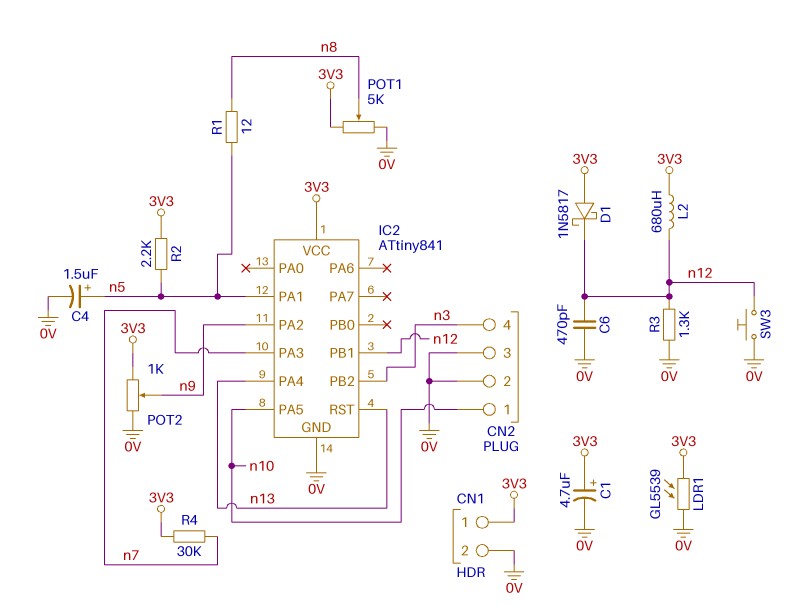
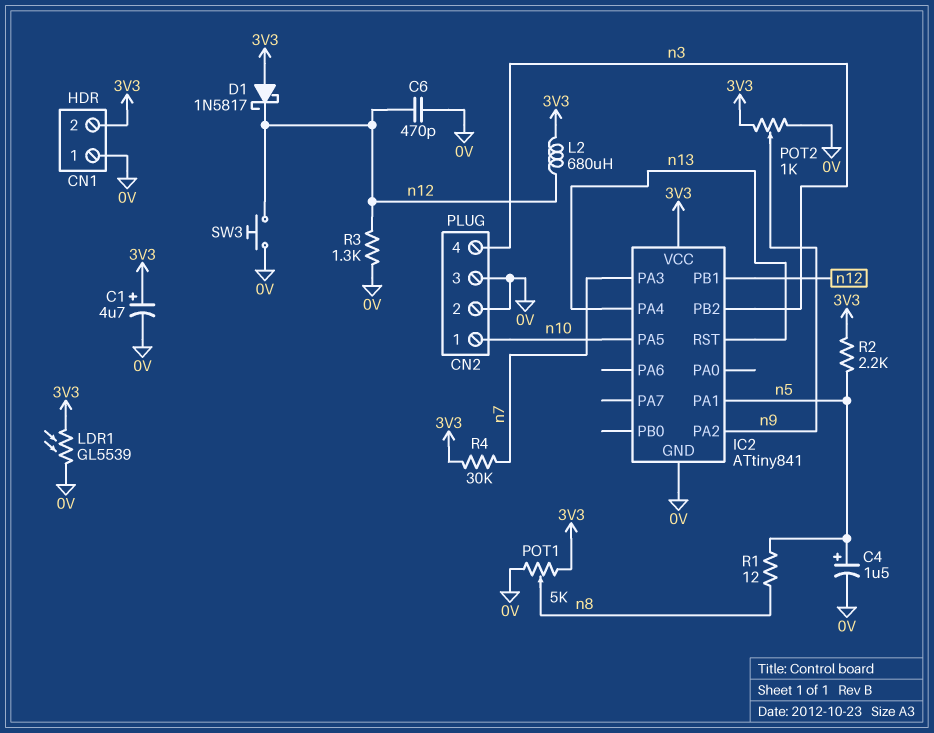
CN1 pin 1: 3V3 -> 0V
CN1 pin 2: 0V -> 3V3

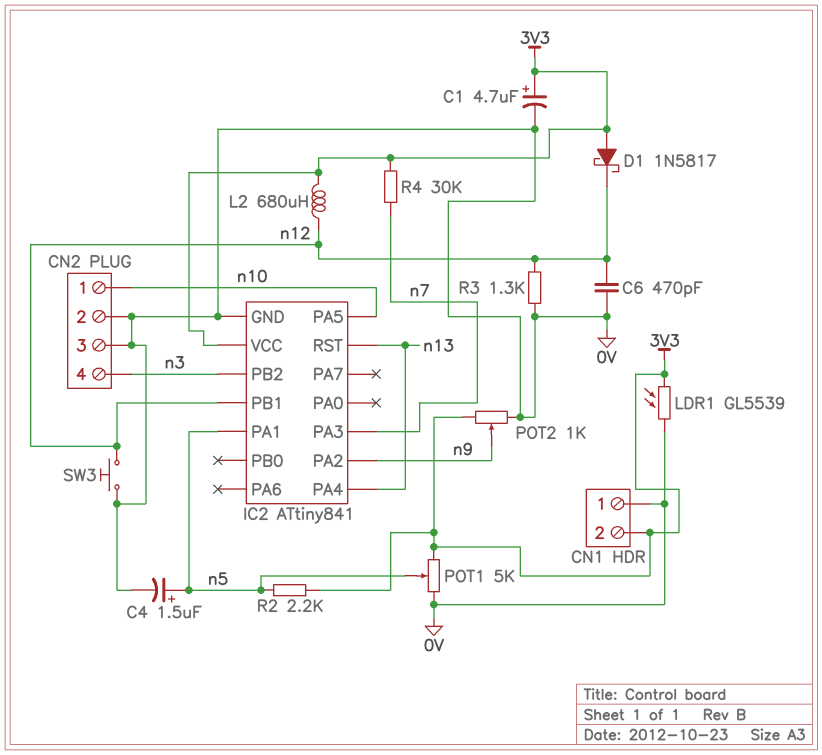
POT1: 5k (0V, 3V3, wiper n8) -> 5k (0V, 3V3, wiper n5)
R1: 12 (n5, n8) -> none

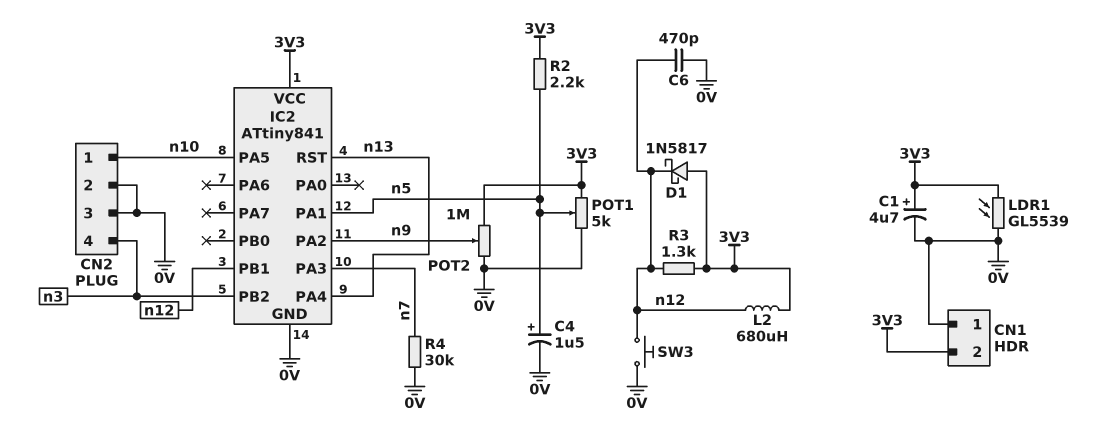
POT2: 1k (0V, 3V3, wiper n9) -> 1M (0V, 3V3, wiper n9)
R3: 1.3k (0V, n12) -> 1.3k (3V3, n12)
R4: 30k (3V3, n7) -> 30k (0V, n7)

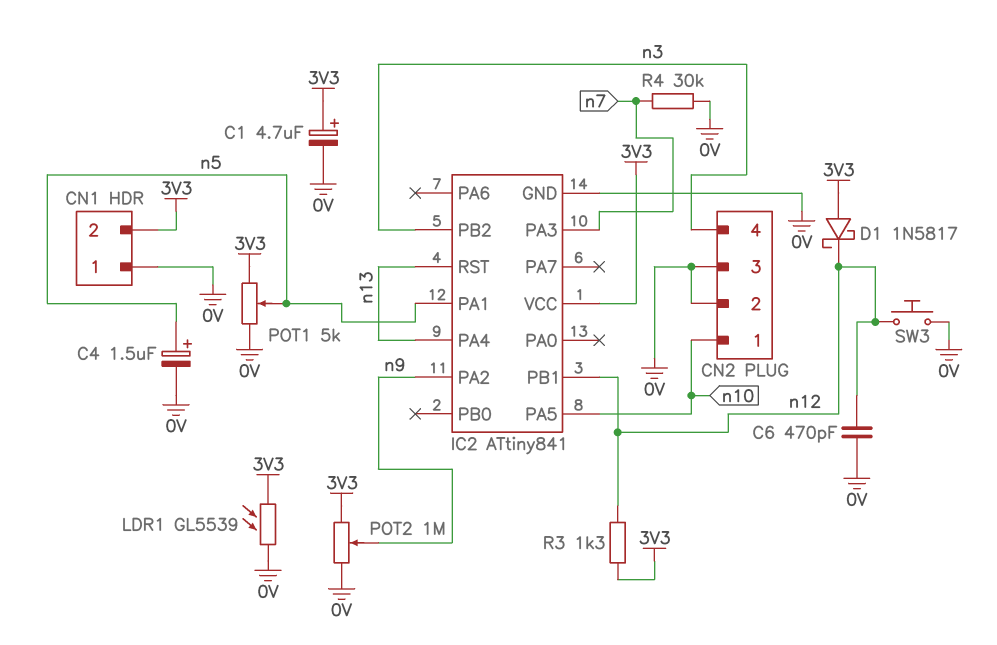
L2: 680uH (3V3, n12) -> none
R2: 2.2k (3V3, n5) -> none

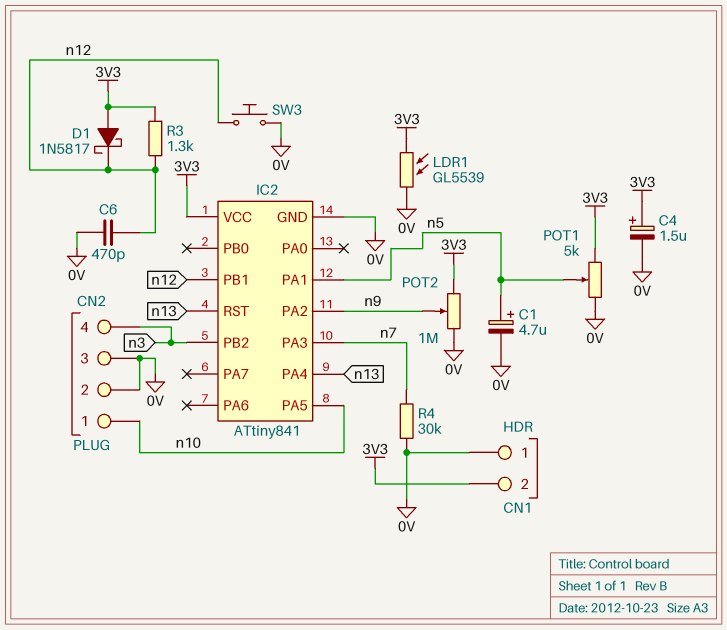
C1: 4.7uF (plus 3V3, minus 0V) -> 4.7uF (plus n5, minus 0V)
C4: 1.5uF (plus n5, minus 0V) -> 1.5uF (plus 3V3, minus 0V)

